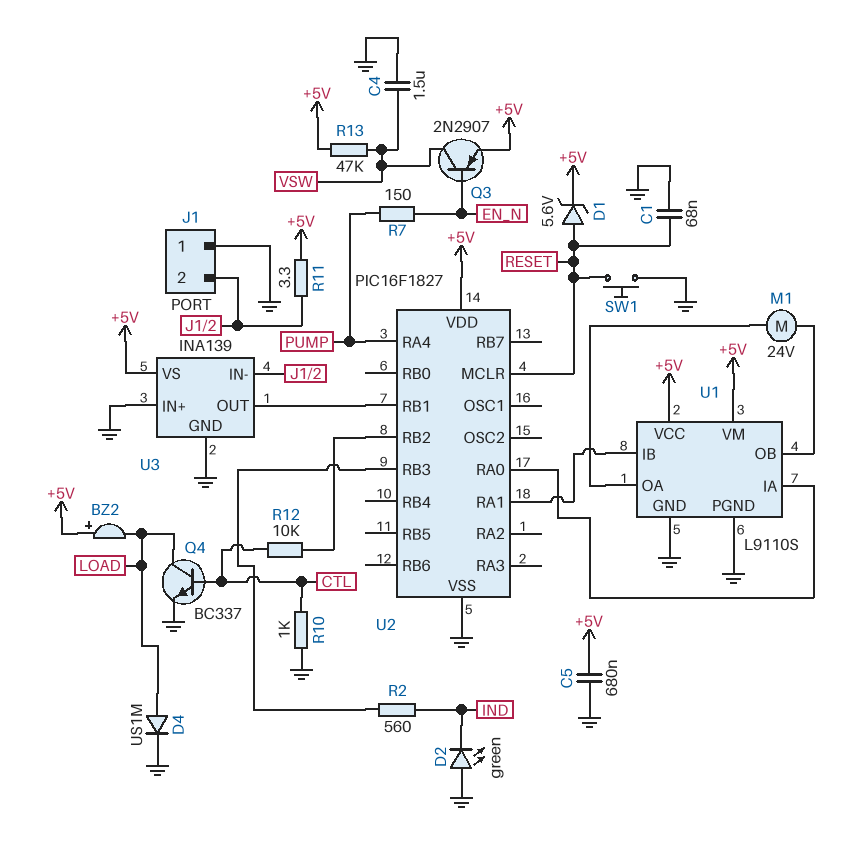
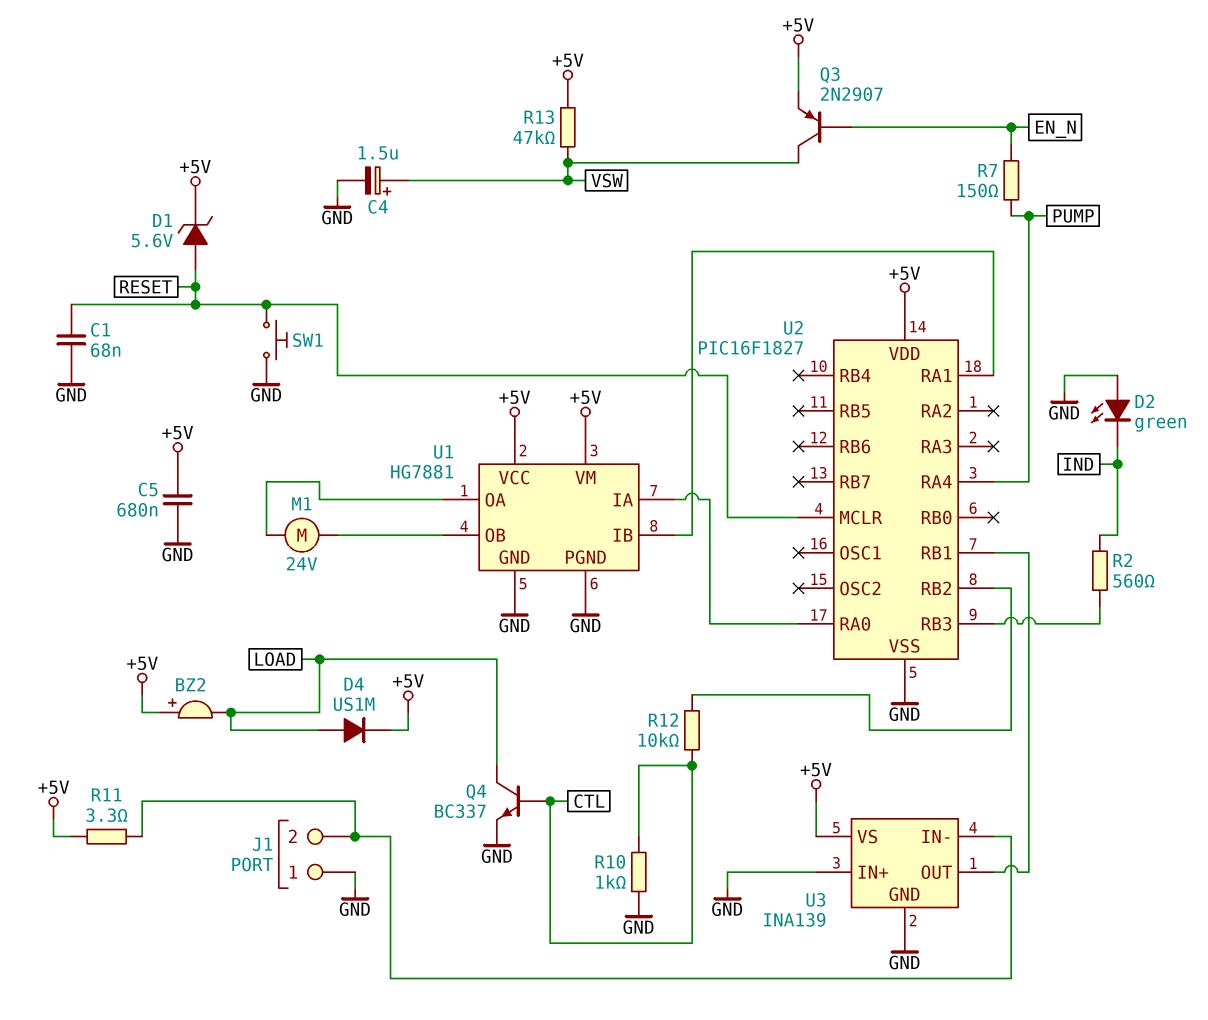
C4: 1.5uF (GND, VSW) -> 1.5uF (plus VSW, minus GND)
D4: diode US1M (A LOAD, K GND) -> diode US1M (A LOAD, K +5V)
U1: L9110S -> HG7881

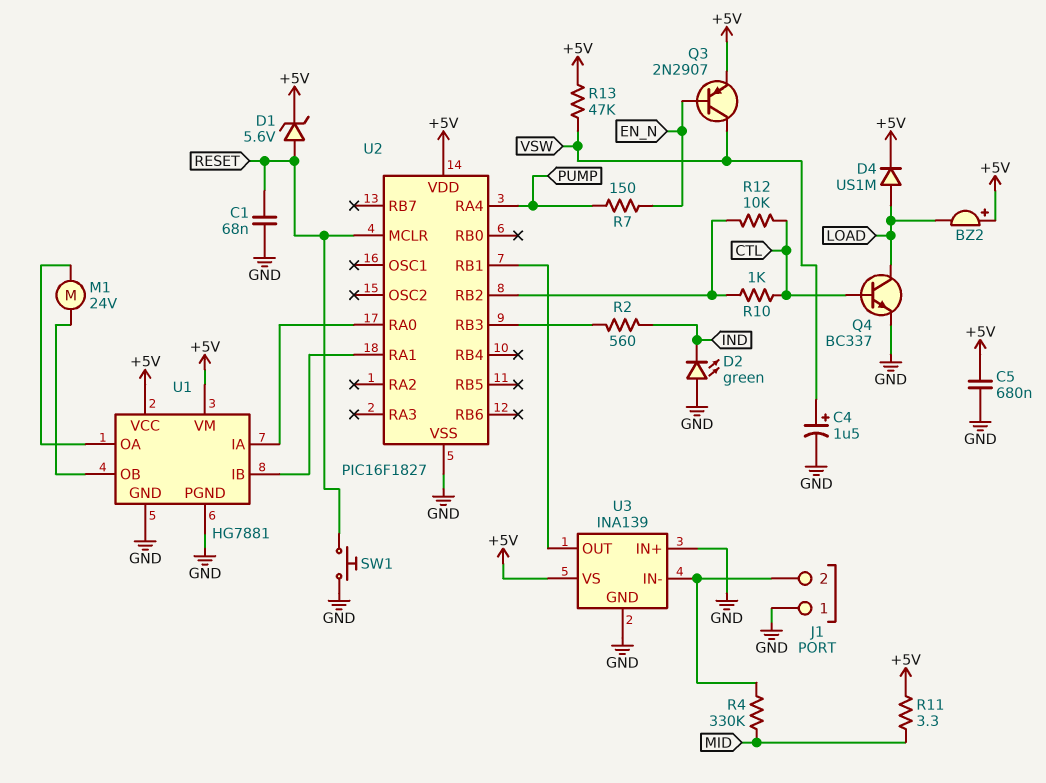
R4: none -> 330k (J1/2, MID)
R10: 1k (CTL, GND) -> 1k (CTL, U2/RB2)
R11: 3.3 (+5V, J1/2) -> 3.3 (+5V, MID)

